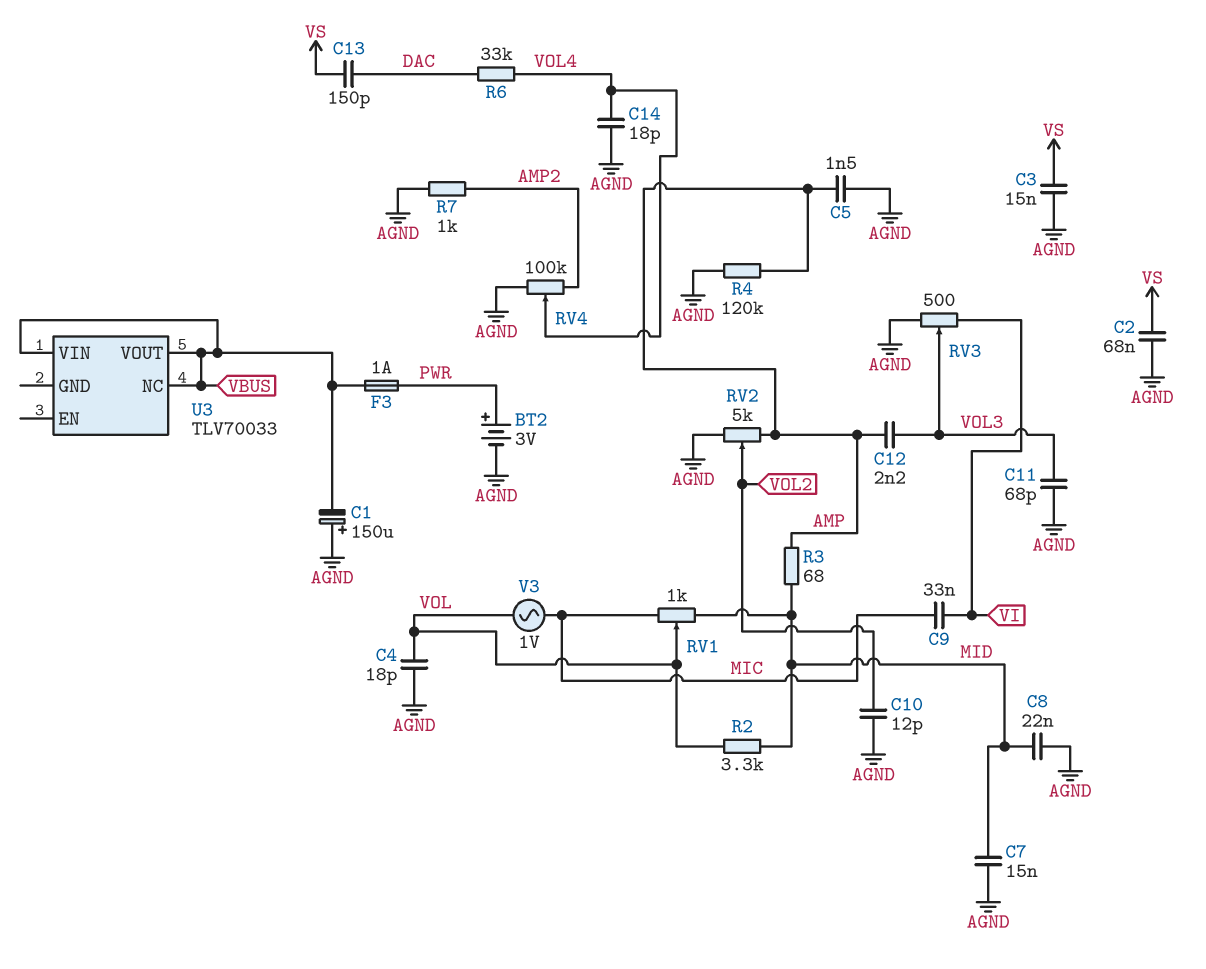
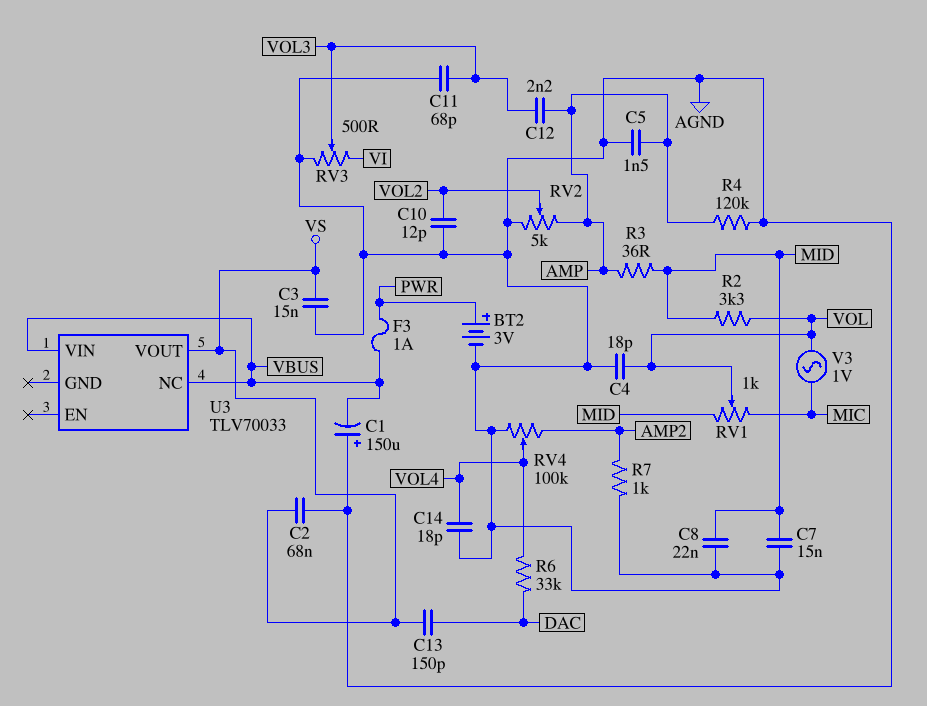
C9: 33nF (MIC, VI) -> none
R3: 68 (AMP, MID) -> 36 (AMP, MID)
U3 pin VOUT: VBUS -> VS

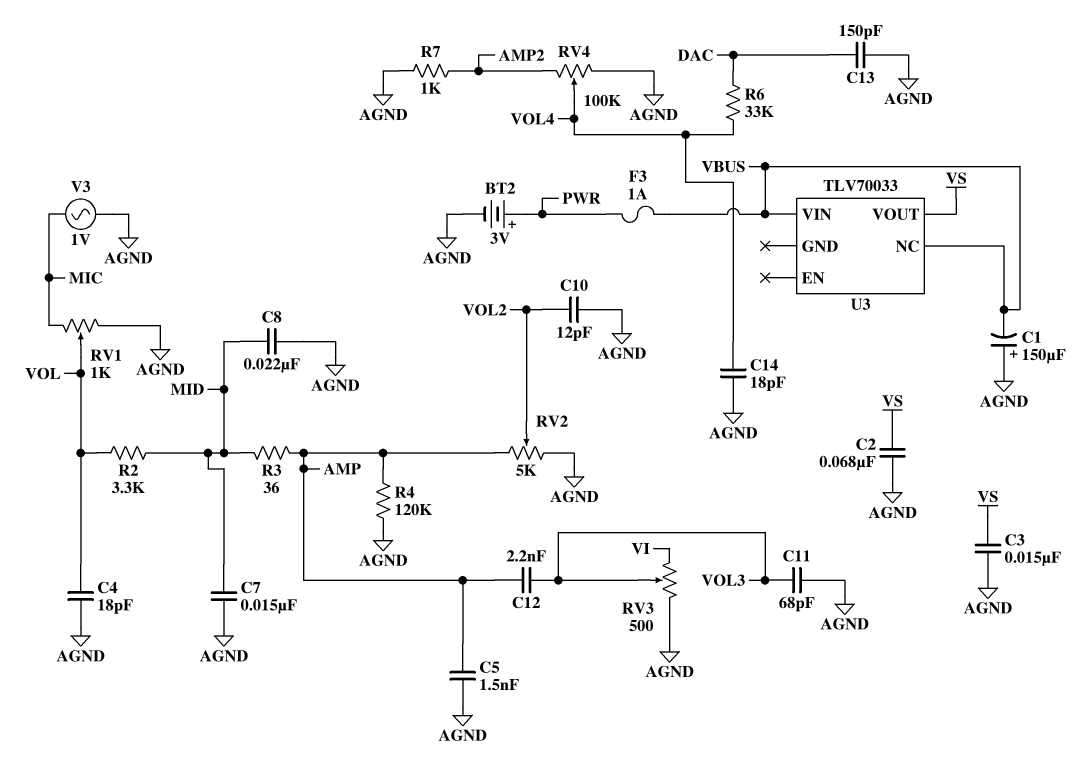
C13: 150pF (DAC, VS) -> 150pF (AGND, DAC)
RV1: 1k (MIC, MID, wiper VOL) -> 1k (AGND, MIC, wiper VOL)
V3: AC 1V (MIC, VOL) -> AC 1V (AGND, MIC)

